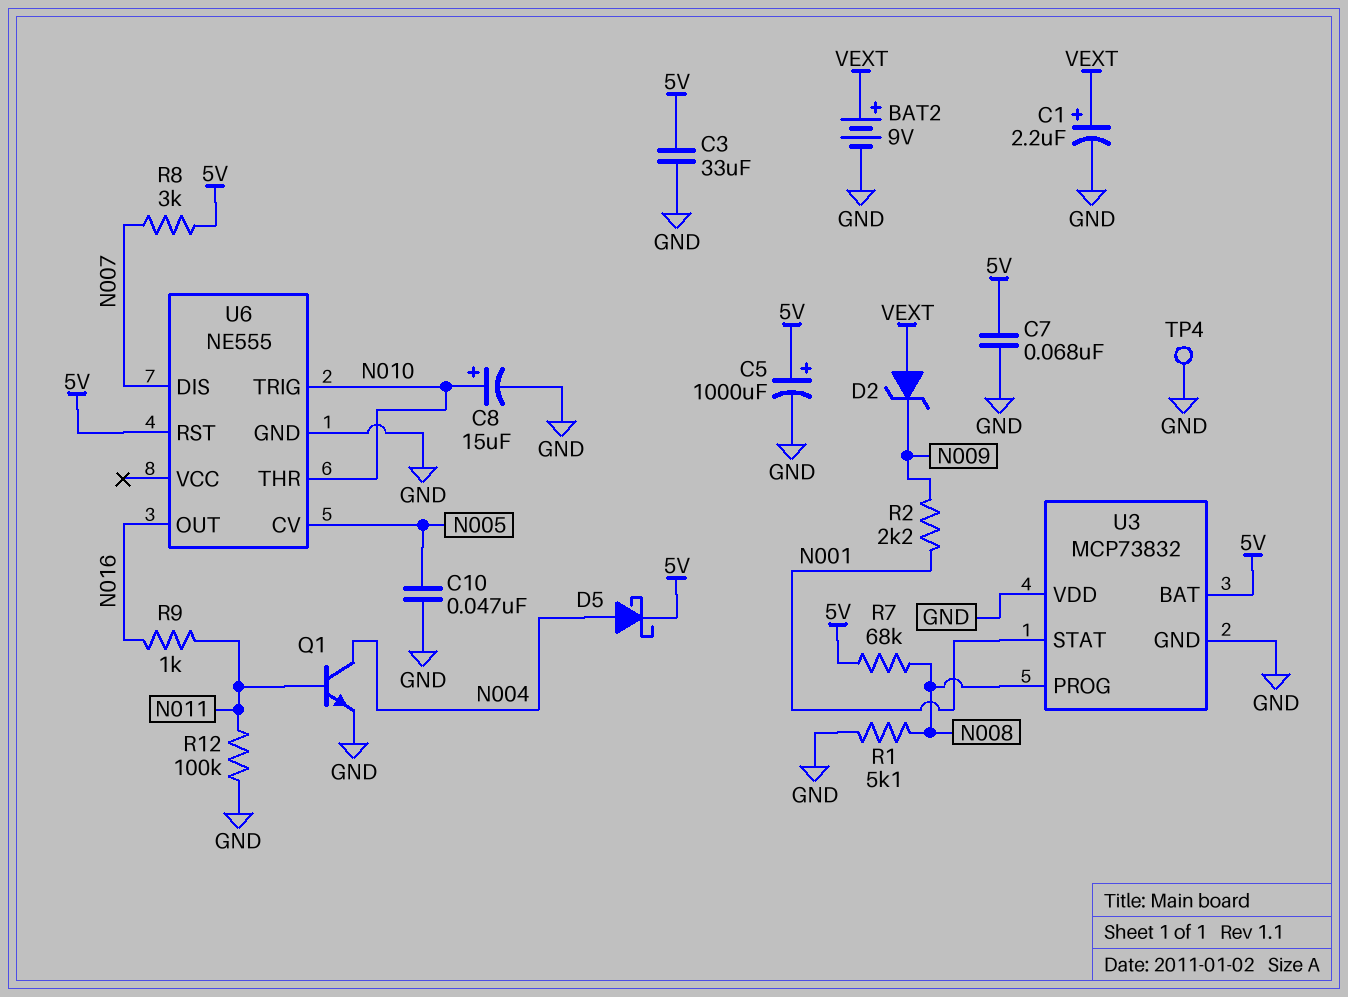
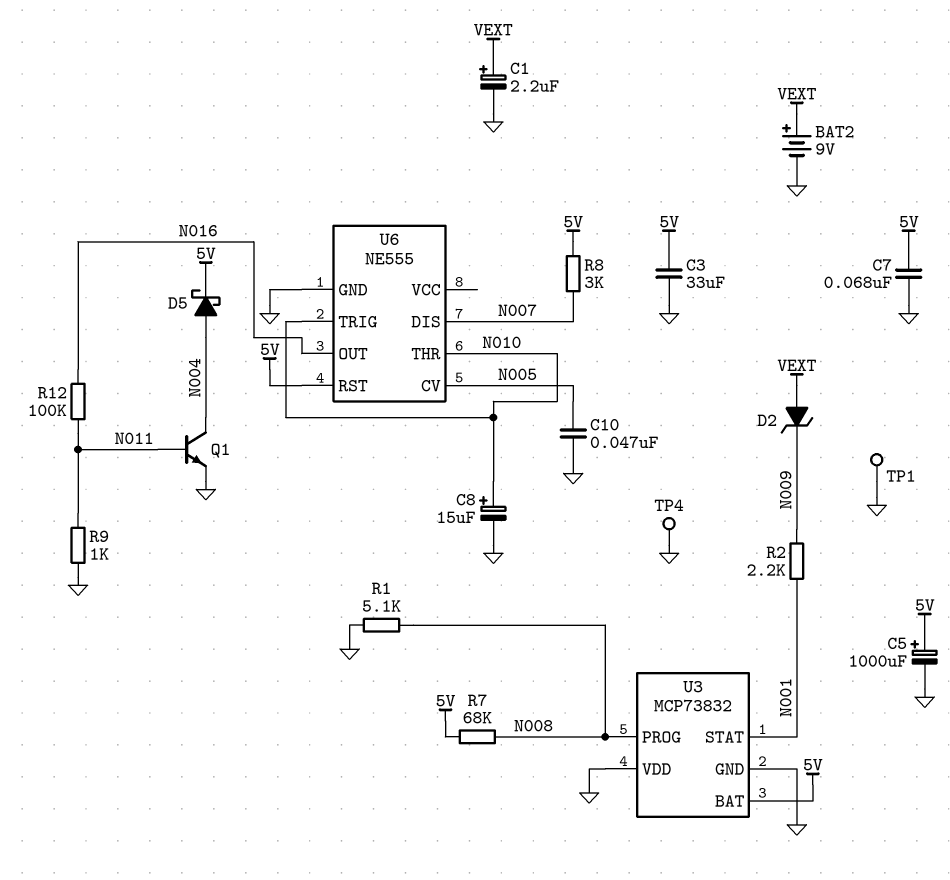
R9: 1k (N011, N016) -> 1k (GND, N011)
R12: 100k (GND, N011) -> 100k (N011, N016)
TP1: none -> test point (GND)

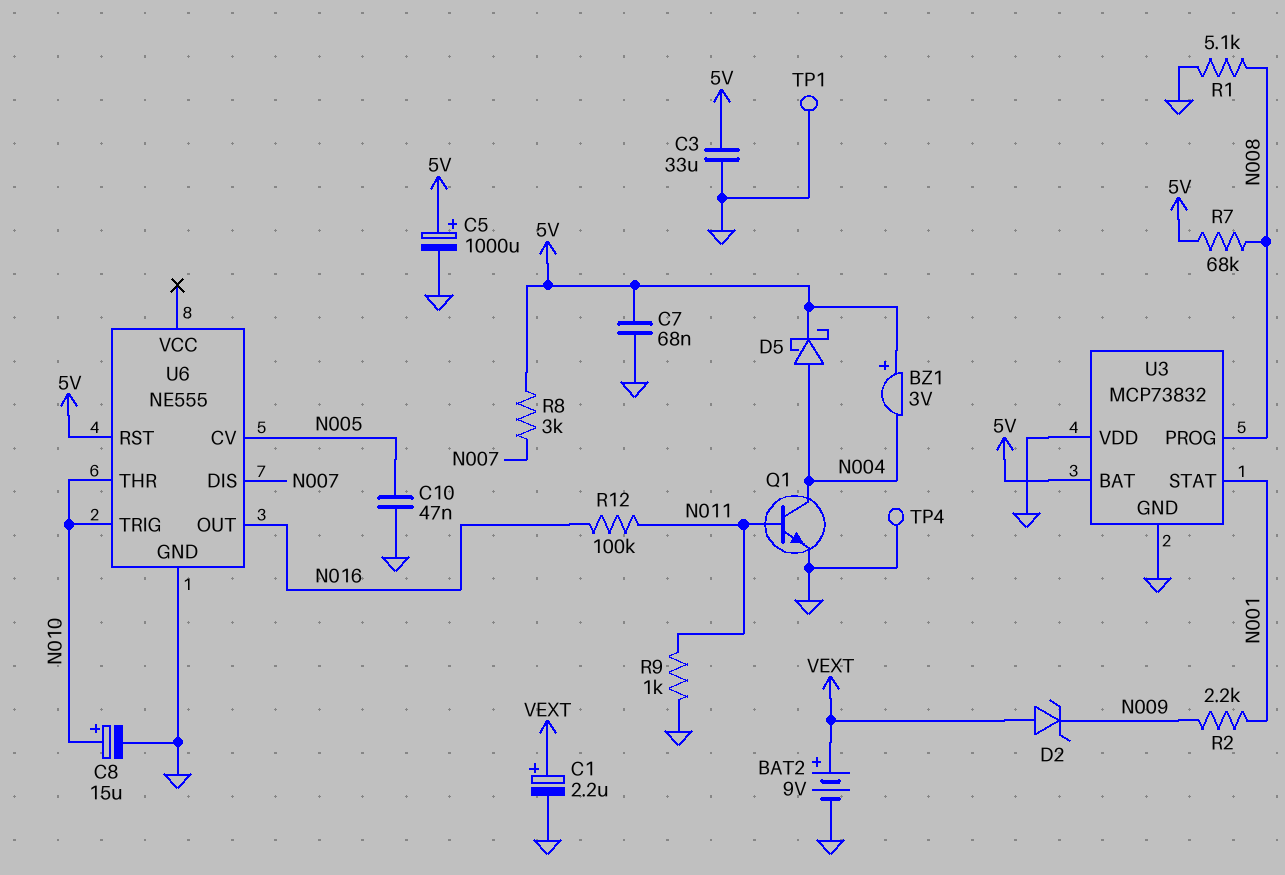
BZ1: none -> buzzer 3V (plus 5V, minus N004)

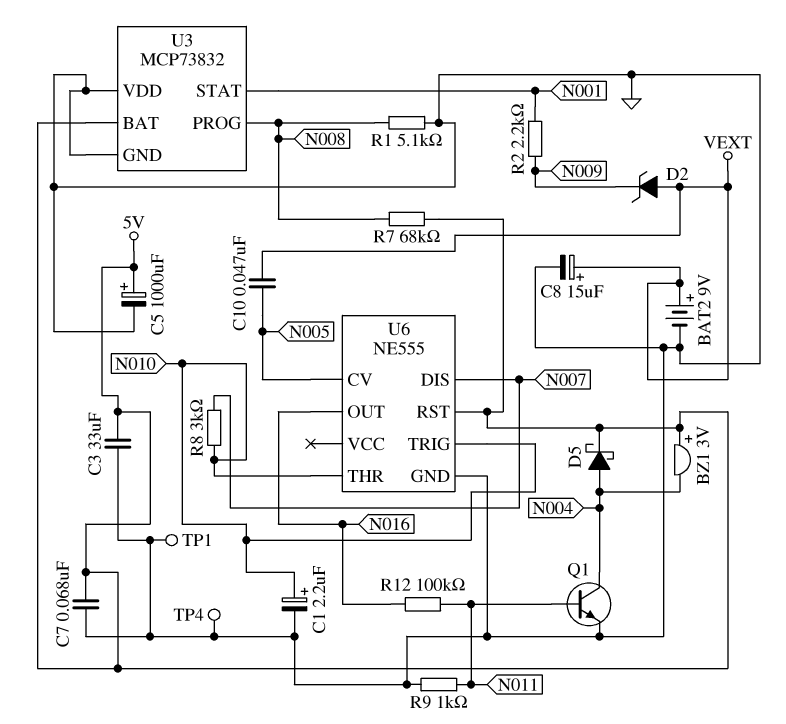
C1: 2.2uF (plus VEXT, minus GND) -> 2.2uF (plus N010, minus GND)
C8: 15uF (plus N010, minus GND) -> 15uF (plus VEXT, minus GND)
C10: 47nF (GND, N005) -> 47nF (N005, VEXT)
R8: 3k (5V, N007) -> 3k (N007, N010)

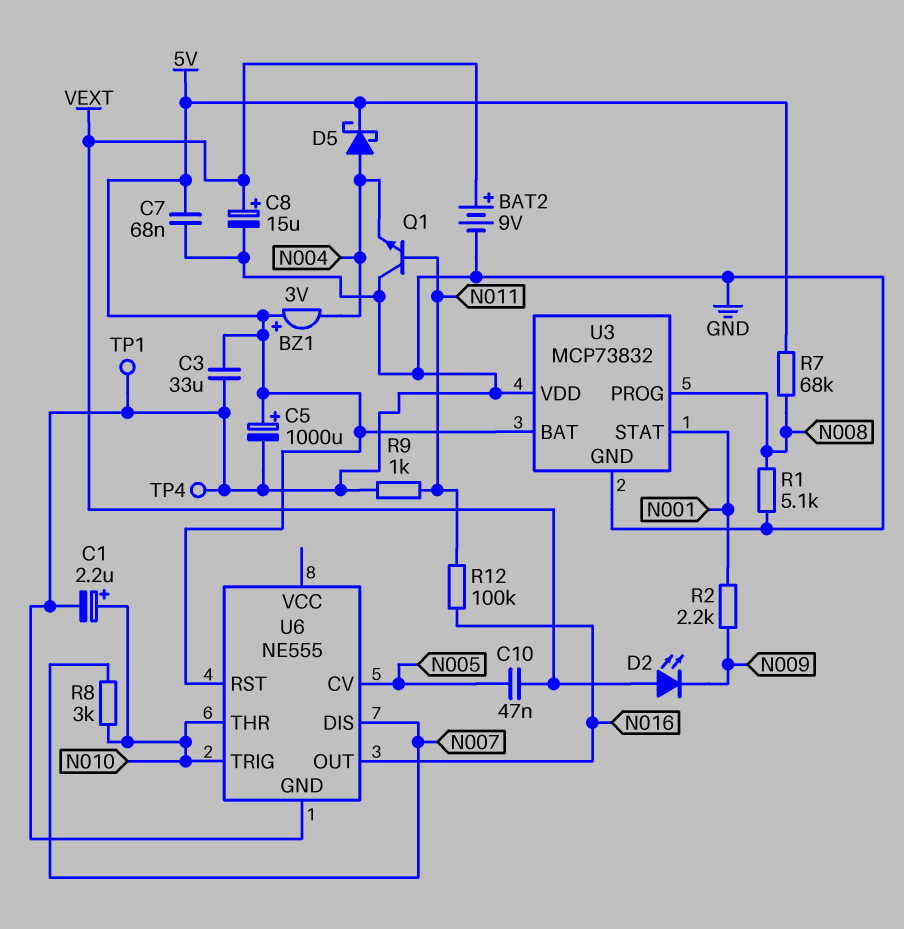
D2: zener (A VEXT, K N009) -> LED (A VEXT, K N009)
Q1: NPN (B N011, C N004, E GND) -> NPN (B N011, C GND, E N004)

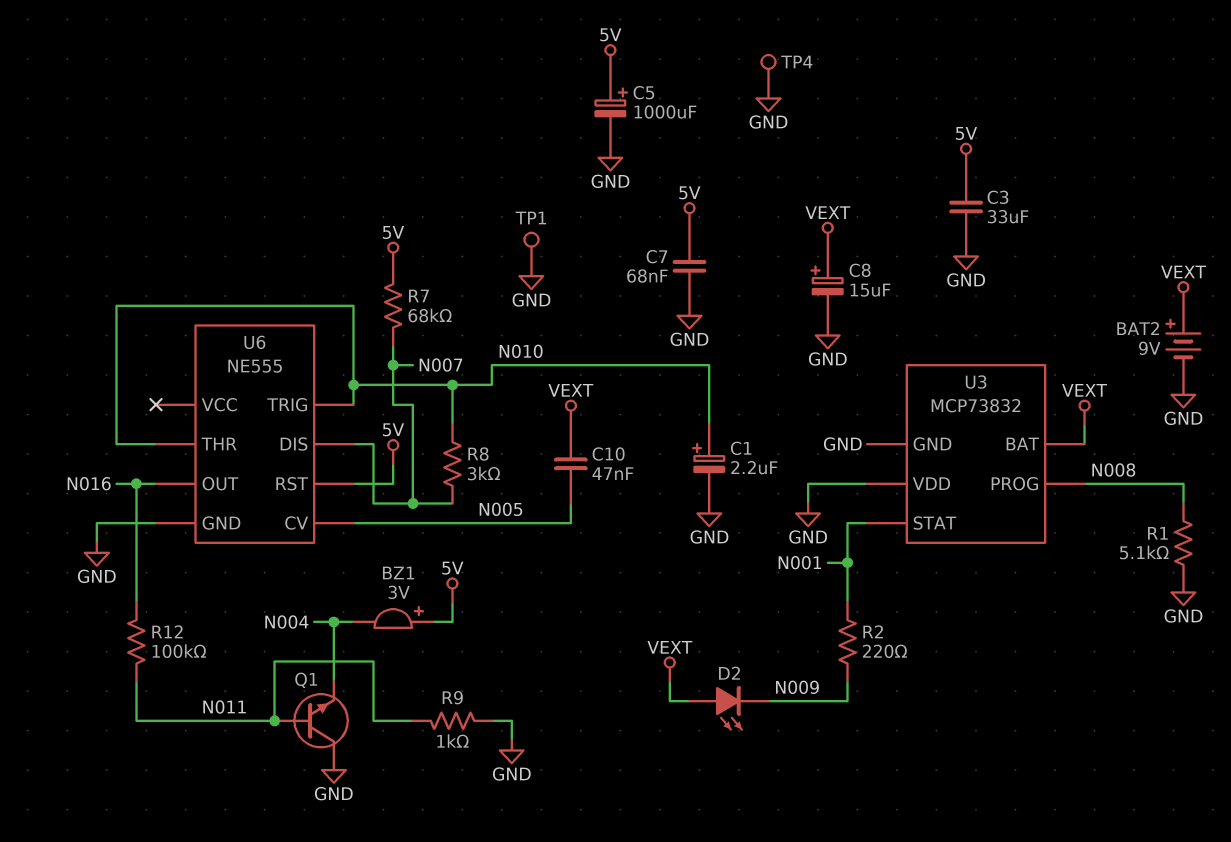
D5: schottky (A N004, K 5V) -> none
R2: 2.2k (N001, N009) -> 220 (N001, N009)
R7: 68k (5V, N008) -> 68k (5V, N007)
U3 pin BAT: 5V -> VEXT

